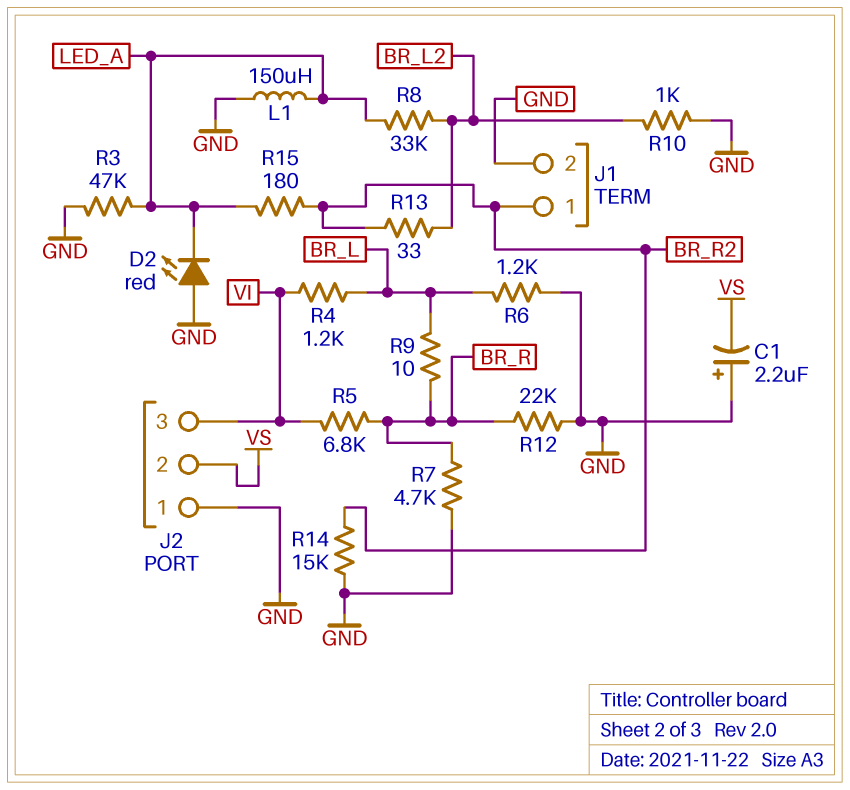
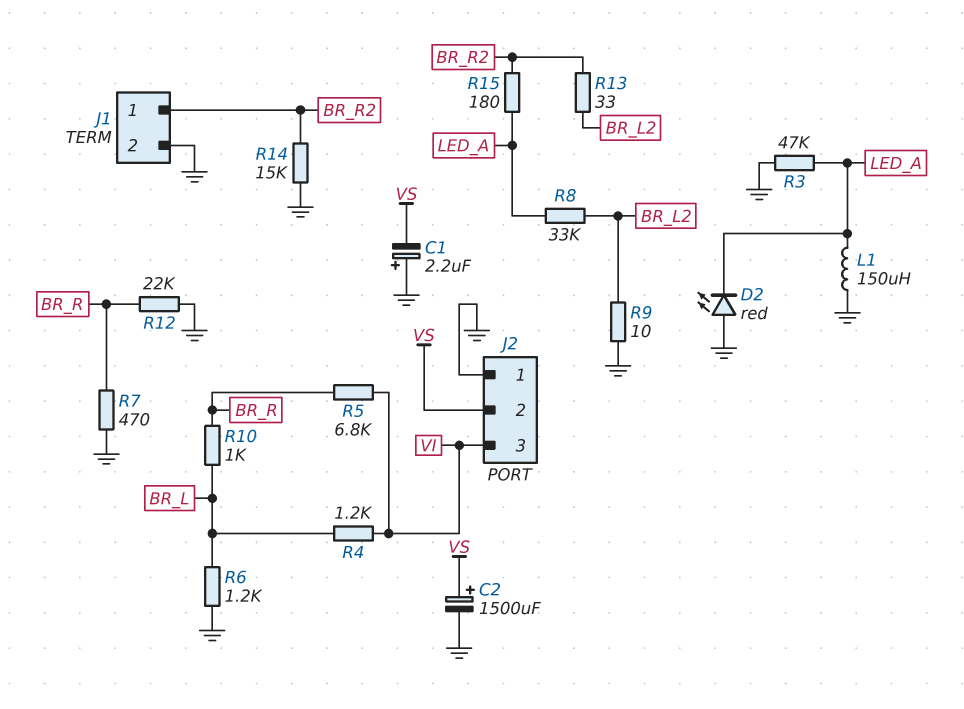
C2: none -> 1500uF (plus VS, minus GND)
R7: 4.7k (BR_R, GND) -> 470 (BR_R, GND)
R9: 10 (BR_L, BR_R) -> 10 (BR_L2, GND)
R10: 1k (BR_L2, GND) -> 1k (BR_L, BR_R)

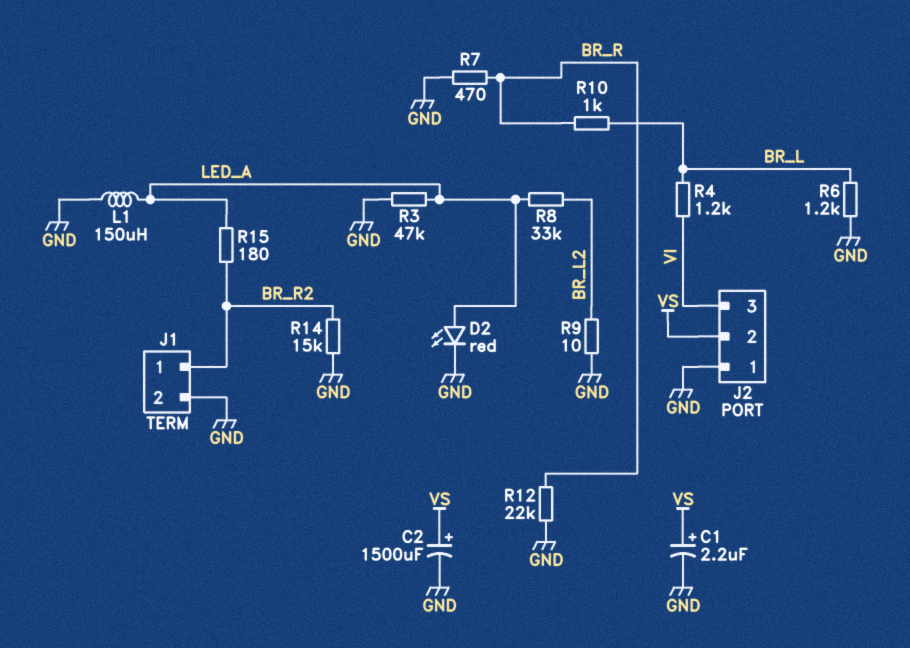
C1: 2.2uF (plus GND, minus VS) -> 2.2uF (plus VS, minus GND)
D2: LED red (A GND, K LED_A) -> LED red (A LED_A, K GND)
R5: 6.8k (BR_R, VI) -> none
R13: 33 (BR_L2, BR_R2) -> none

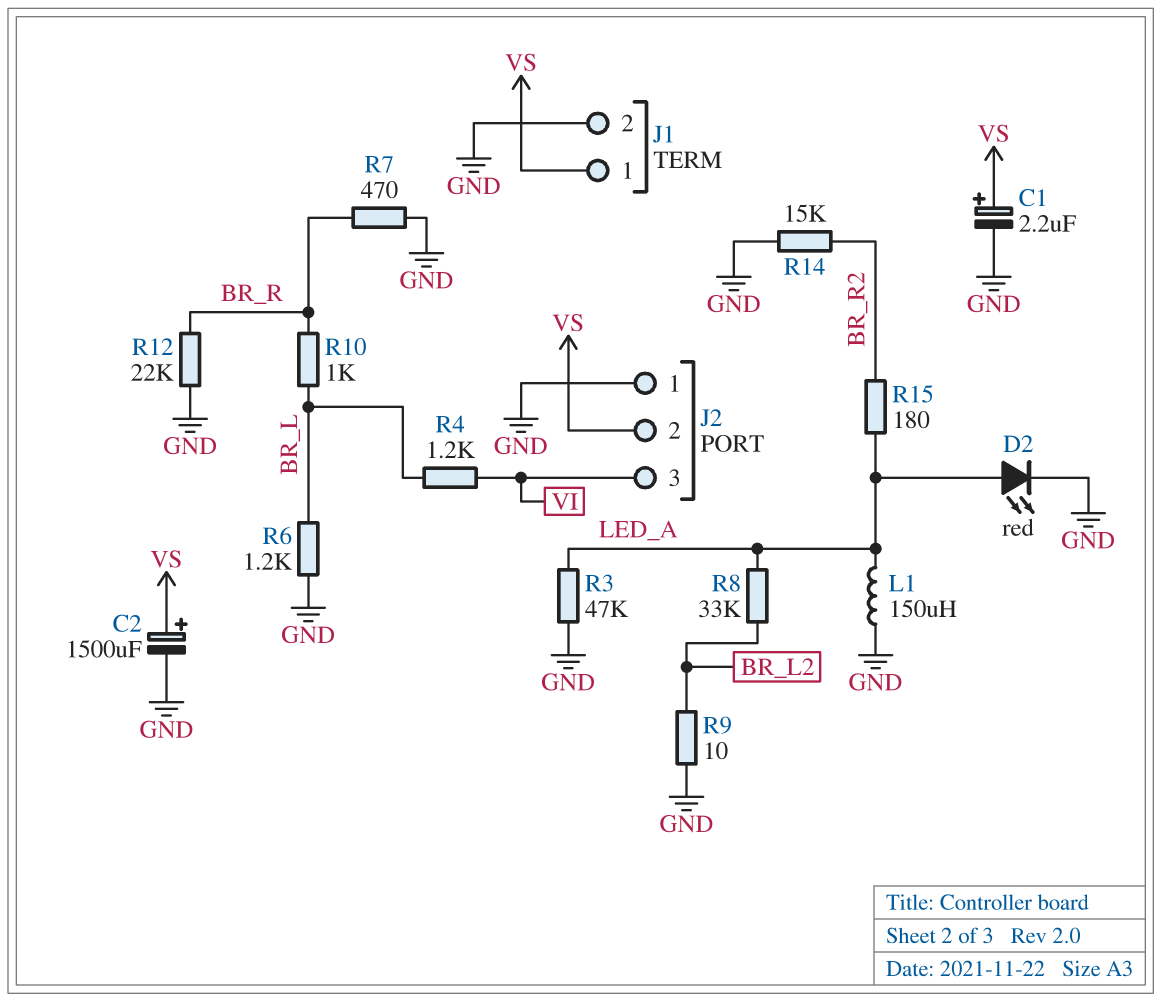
J1 pin 1: BR_R2 -> VS

